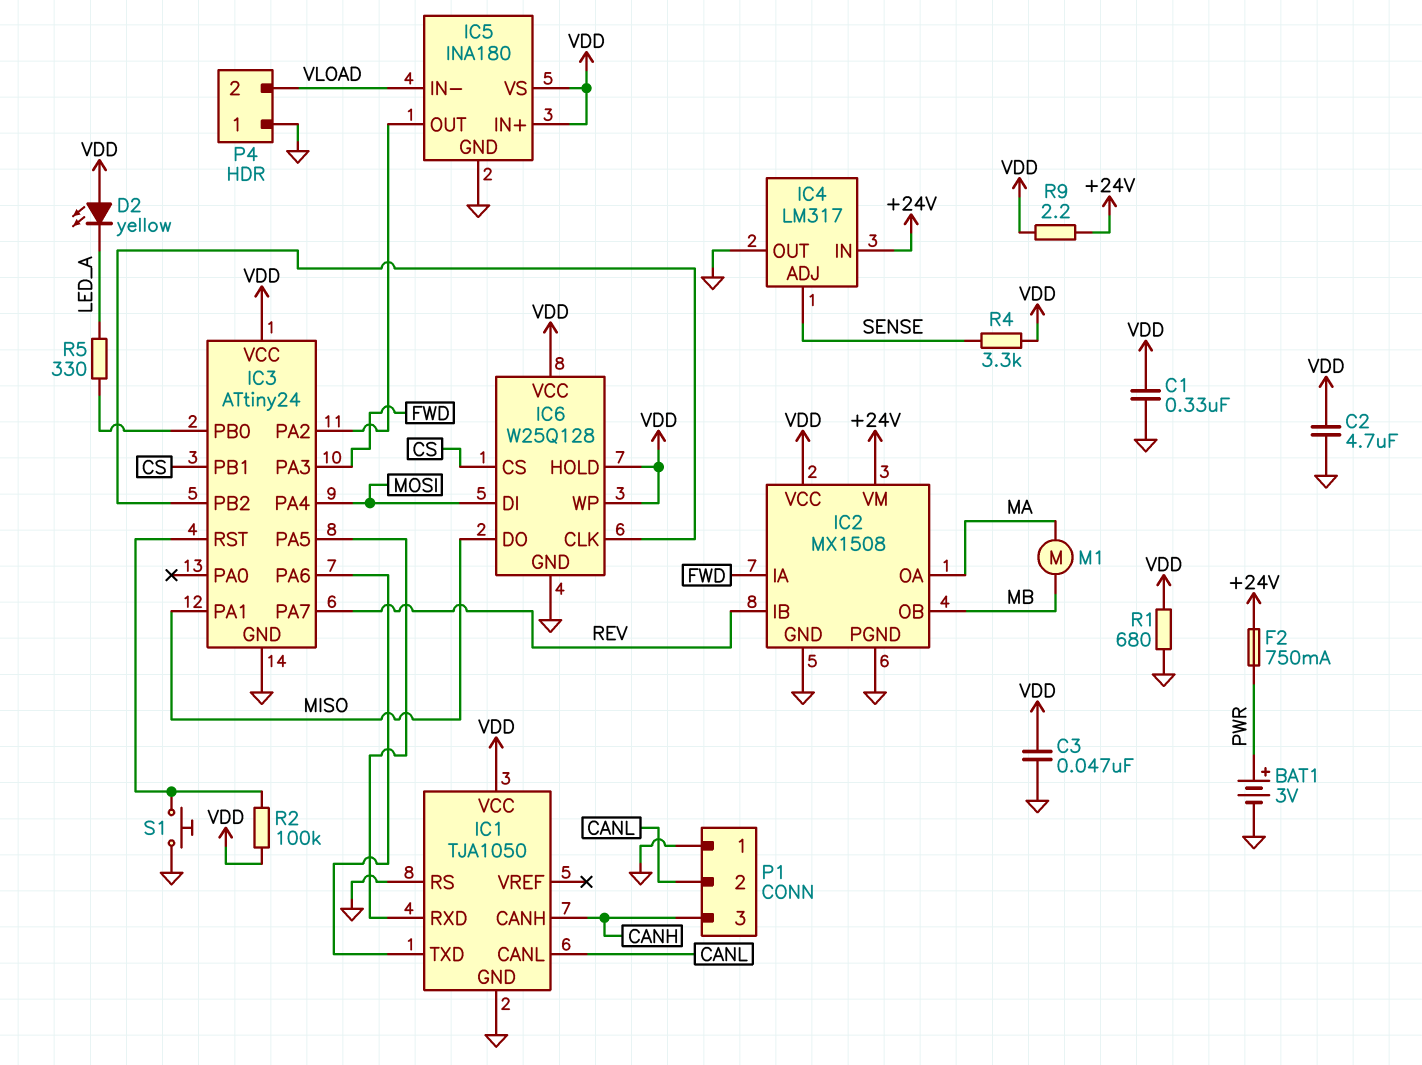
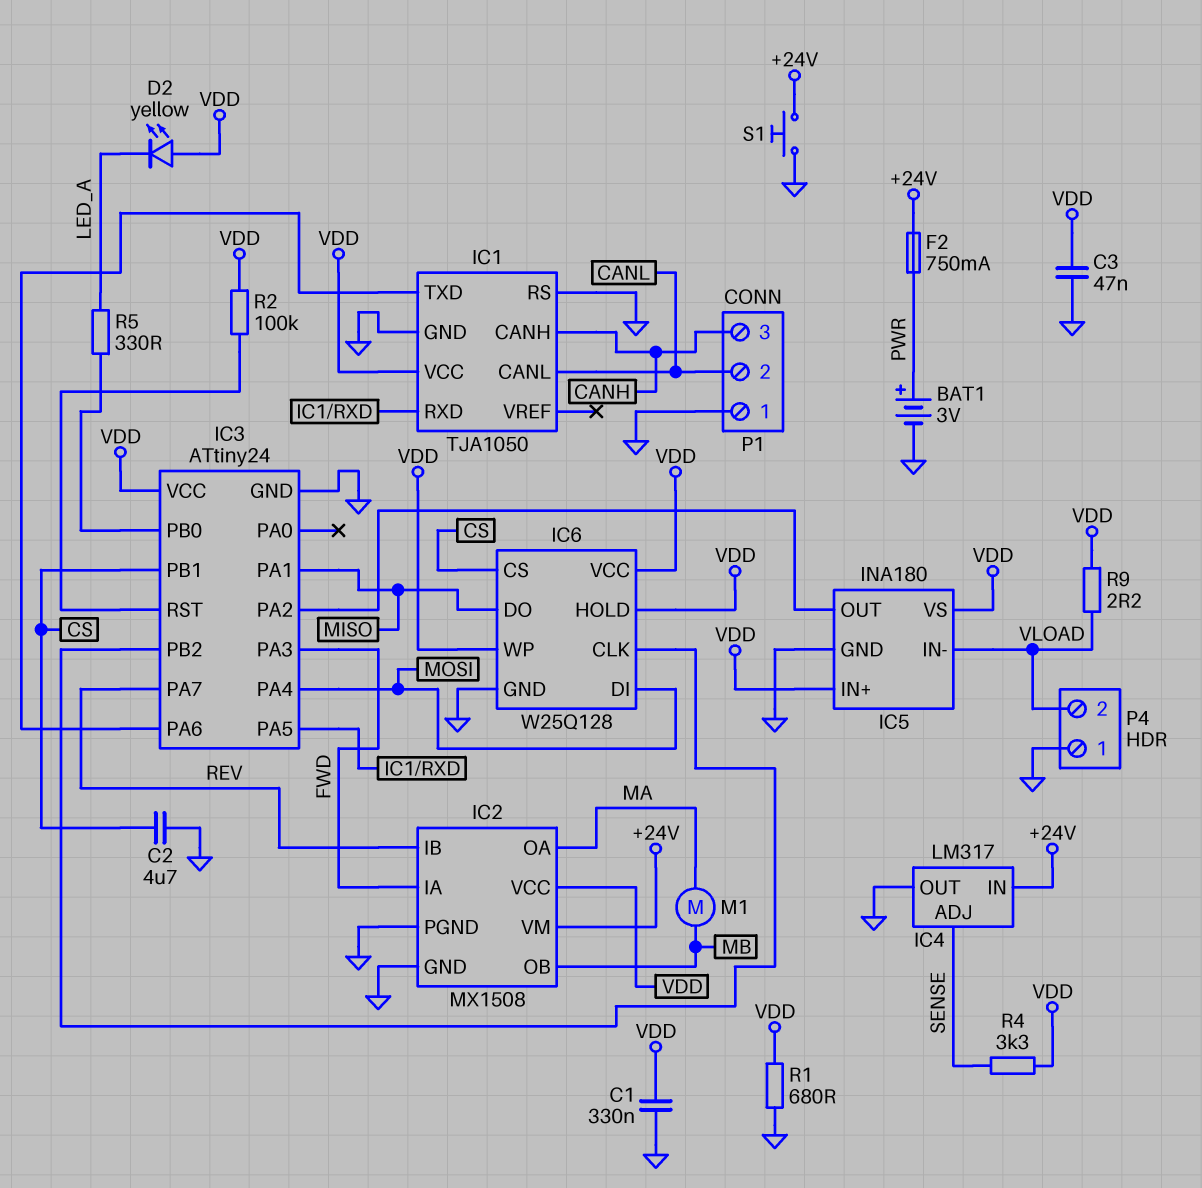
C2: 4.7uF (GND, VDD) -> 4.7uF (CS, GND)
R9: 2.2 (+24V, VDD) -> 2.2 (VDD, VLOAD)
S1: button (GND, IC3/RST) -> button (+24V, GND)

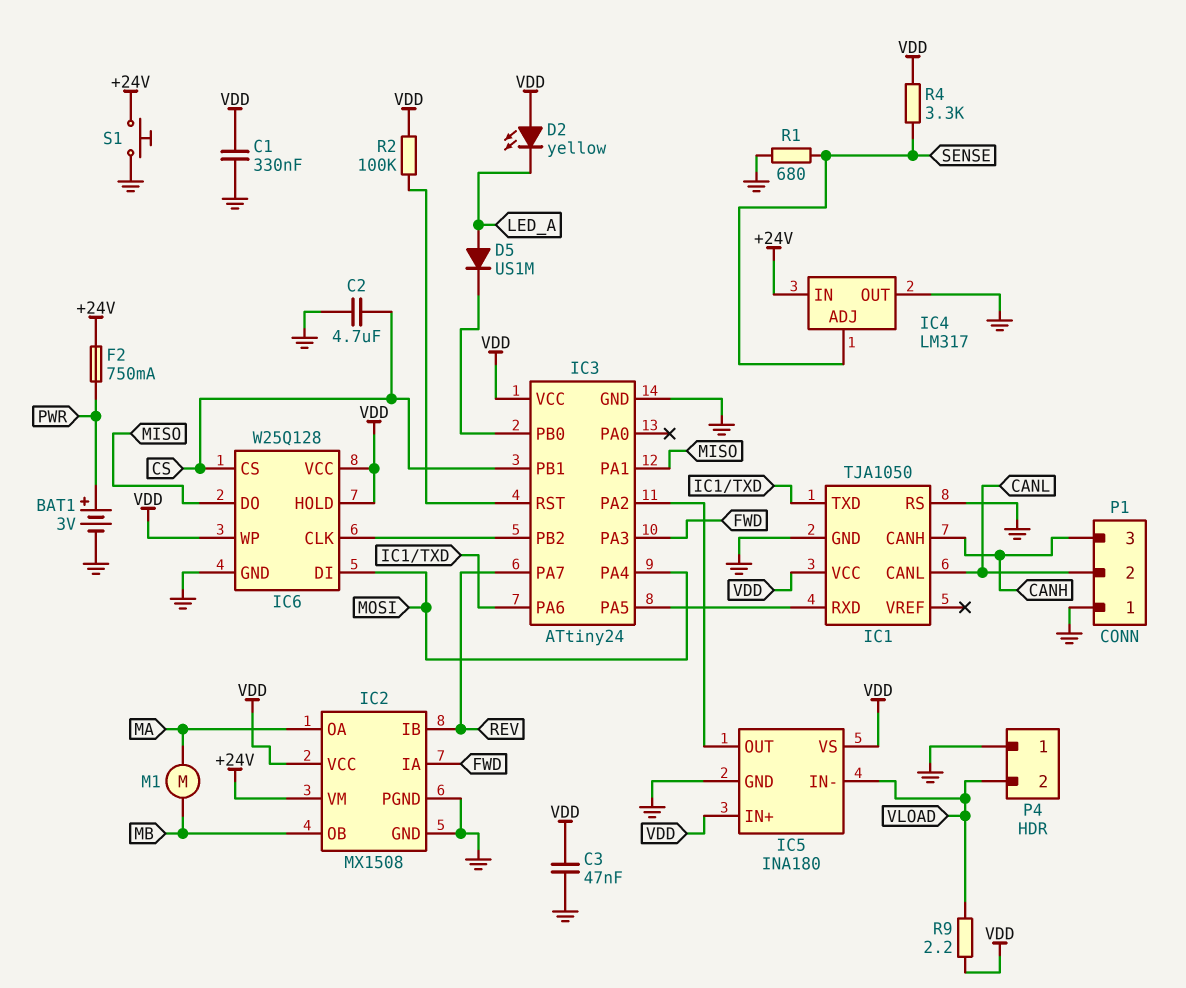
D5: none -> diode US1M (A LED_A, K IC3/PB0)
R1: 680 (GND, VDD) -> 680 (GND, SENSE)
R5: 330 (IC3/PB0, LED_A) -> none

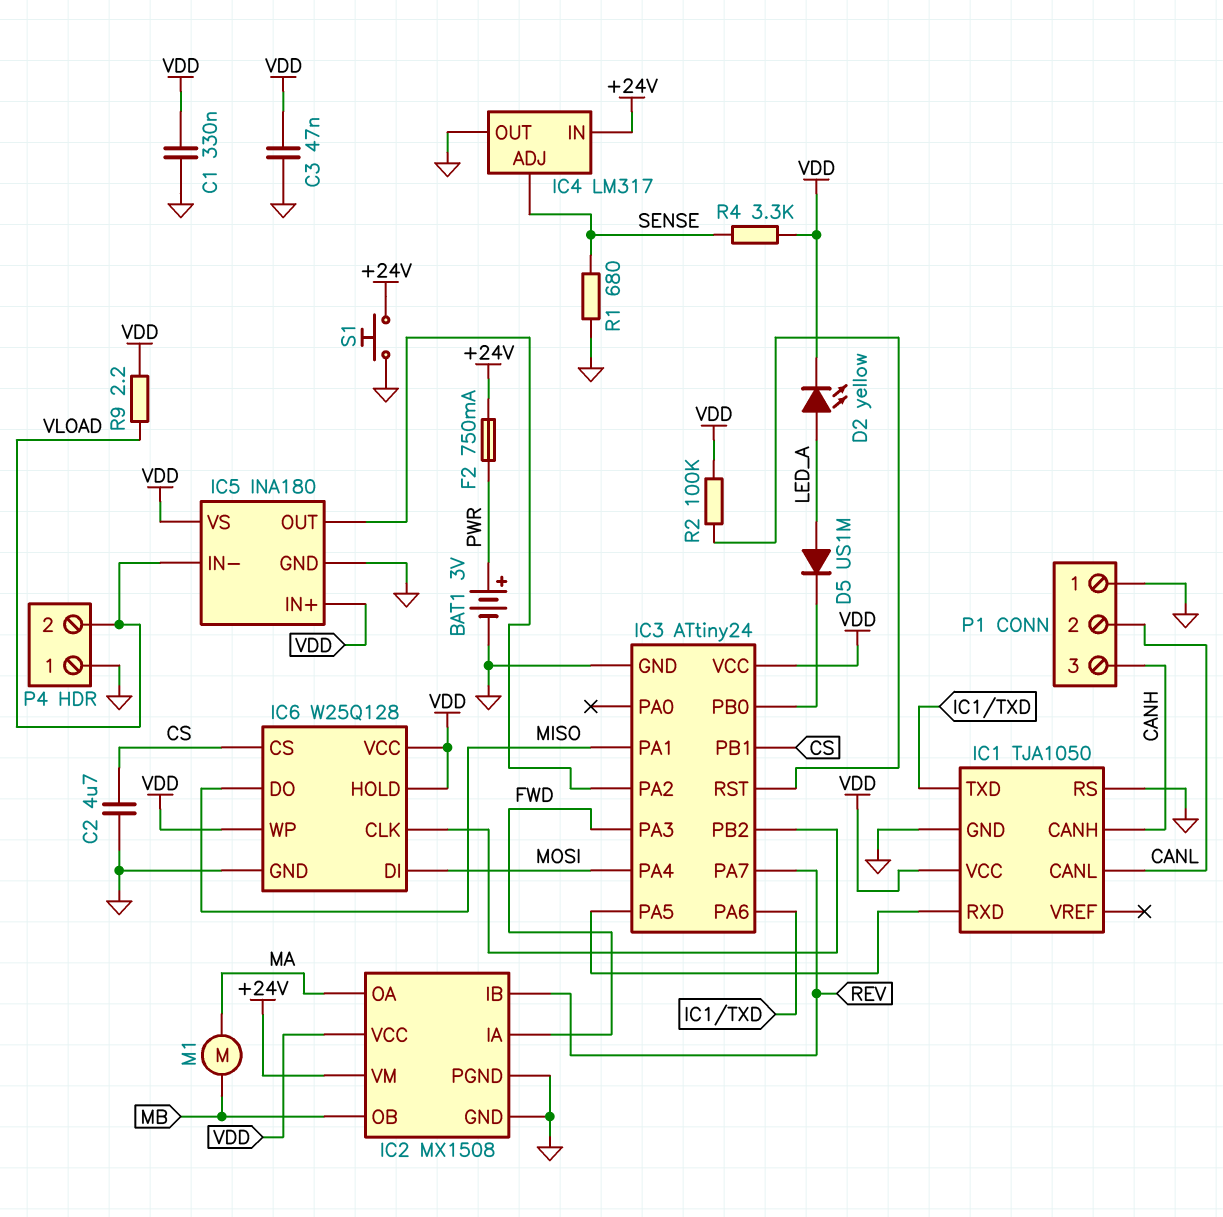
D2: LED yellow (A VDD, K LED_A) -> LED yellow (A LED_A, K VDD)

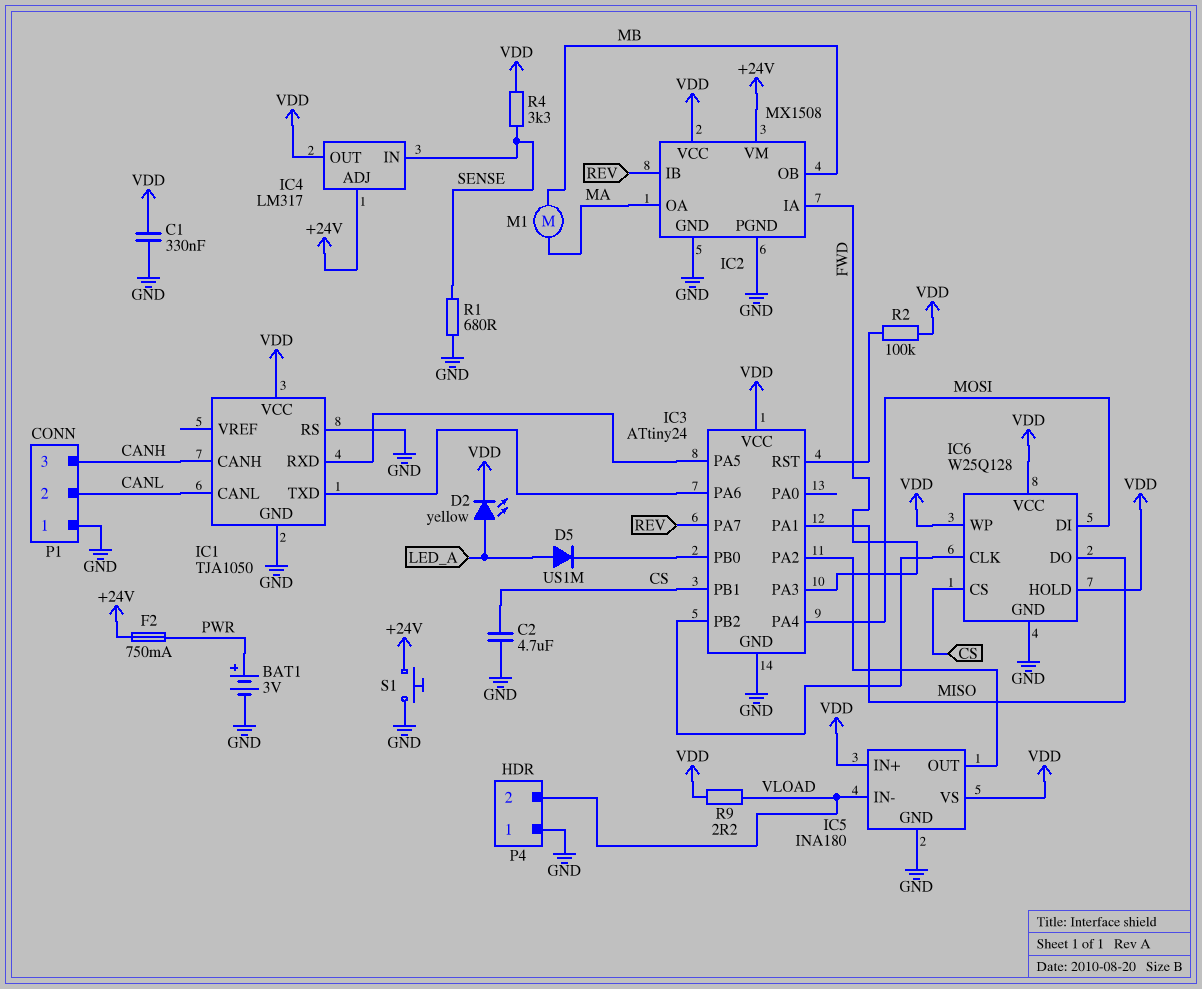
C3: 47nF (GND, VDD) -> none
IC4 pin ADJ: SENSE -> +24V
IC4 pin IN: +24V -> SENSE
IC4 pin OUT: GND -> VDD

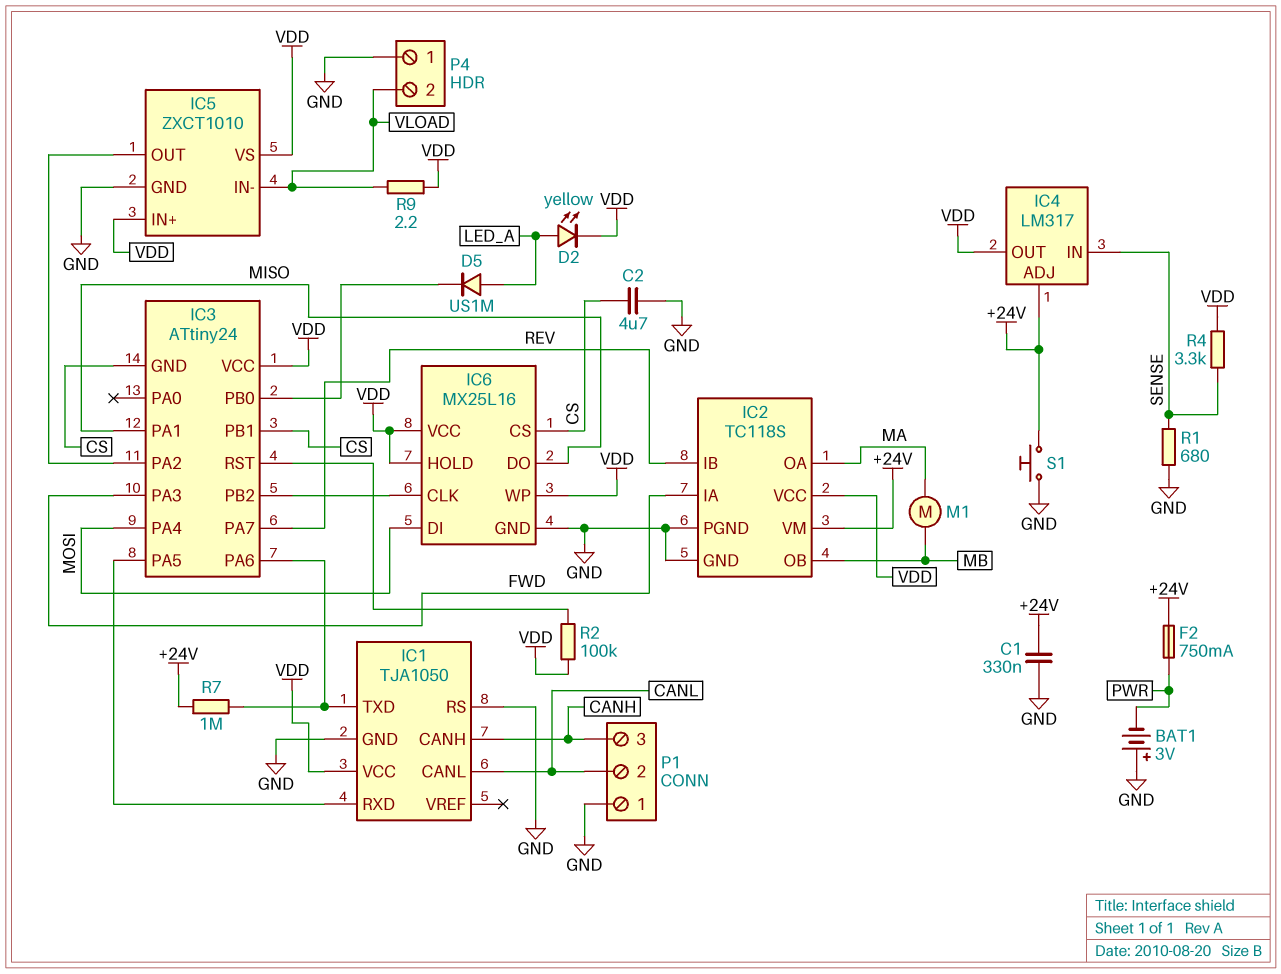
BAT1: 3V (plus PWR, minus GND) -> 3V (plus GND, minus PWR)
C1: 330nF (GND, VDD) -> 330nF (+24V, GND)
IC2: MX1508 -> TC118S
IC3 pin GND: GND -> CS
IC5: INA180 -> ZXCT1010
IC6: W25Q128 -> MX25L16
R7: none -> 1M (+24V, IC1/TXD)

